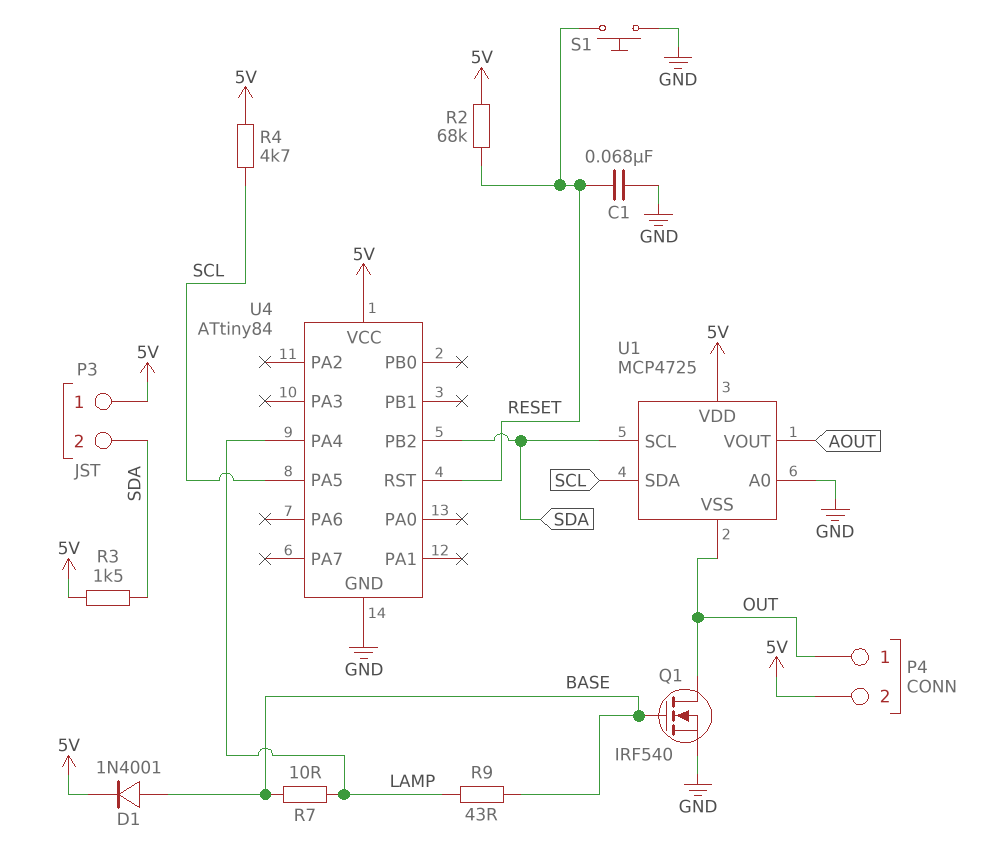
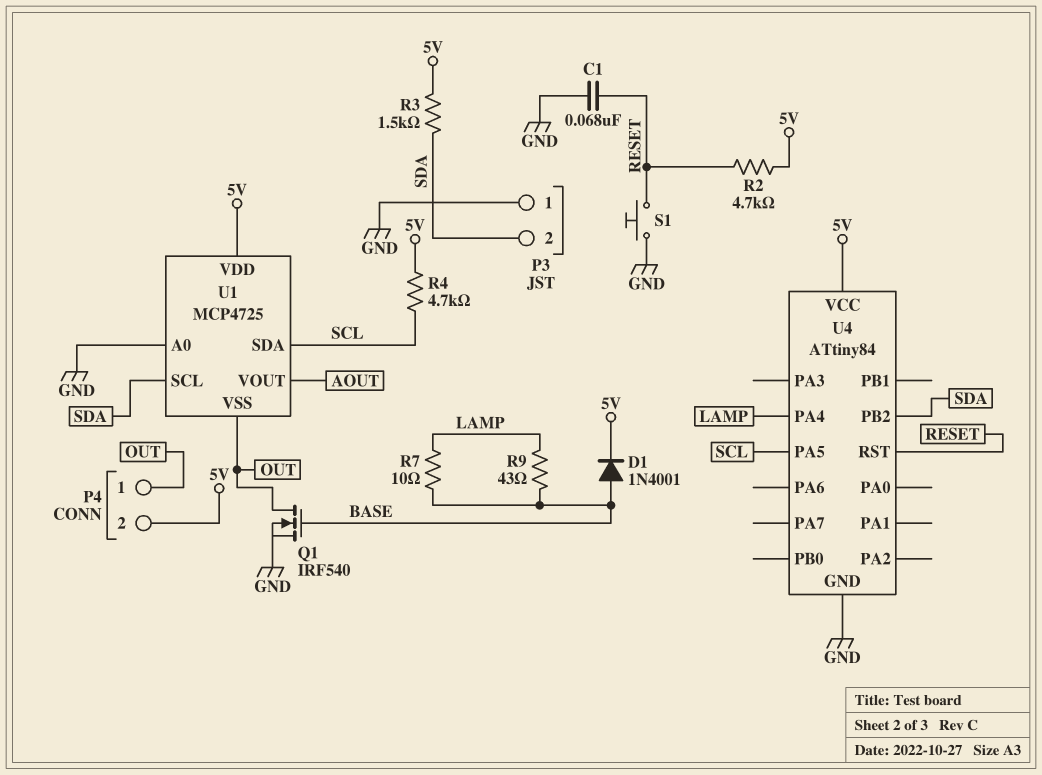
P3 pin 1: 5V -> GND
R2: 68k (5V, RESET) -> 4.7k (5V, RESET)

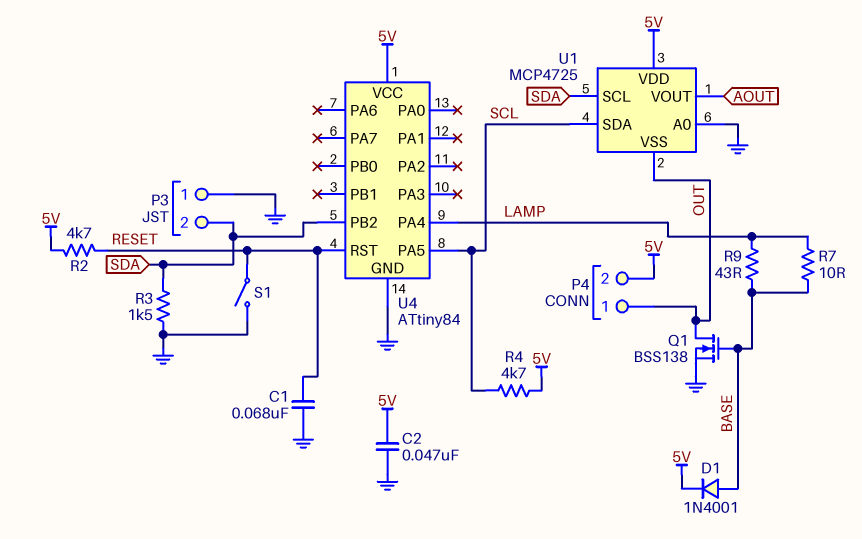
C2: none -> 47nF (5V, GND)
Q1: NMOS IRF540 (G BASE, D OUT, S GND) -> NMOS BSS138 (G BASE, D OUT, S GND)
R3: 1.5k (5V, SDA) -> 1.5k (GND, SDA)
S1: button (GND, RESET) -> switch (GND, RESET)

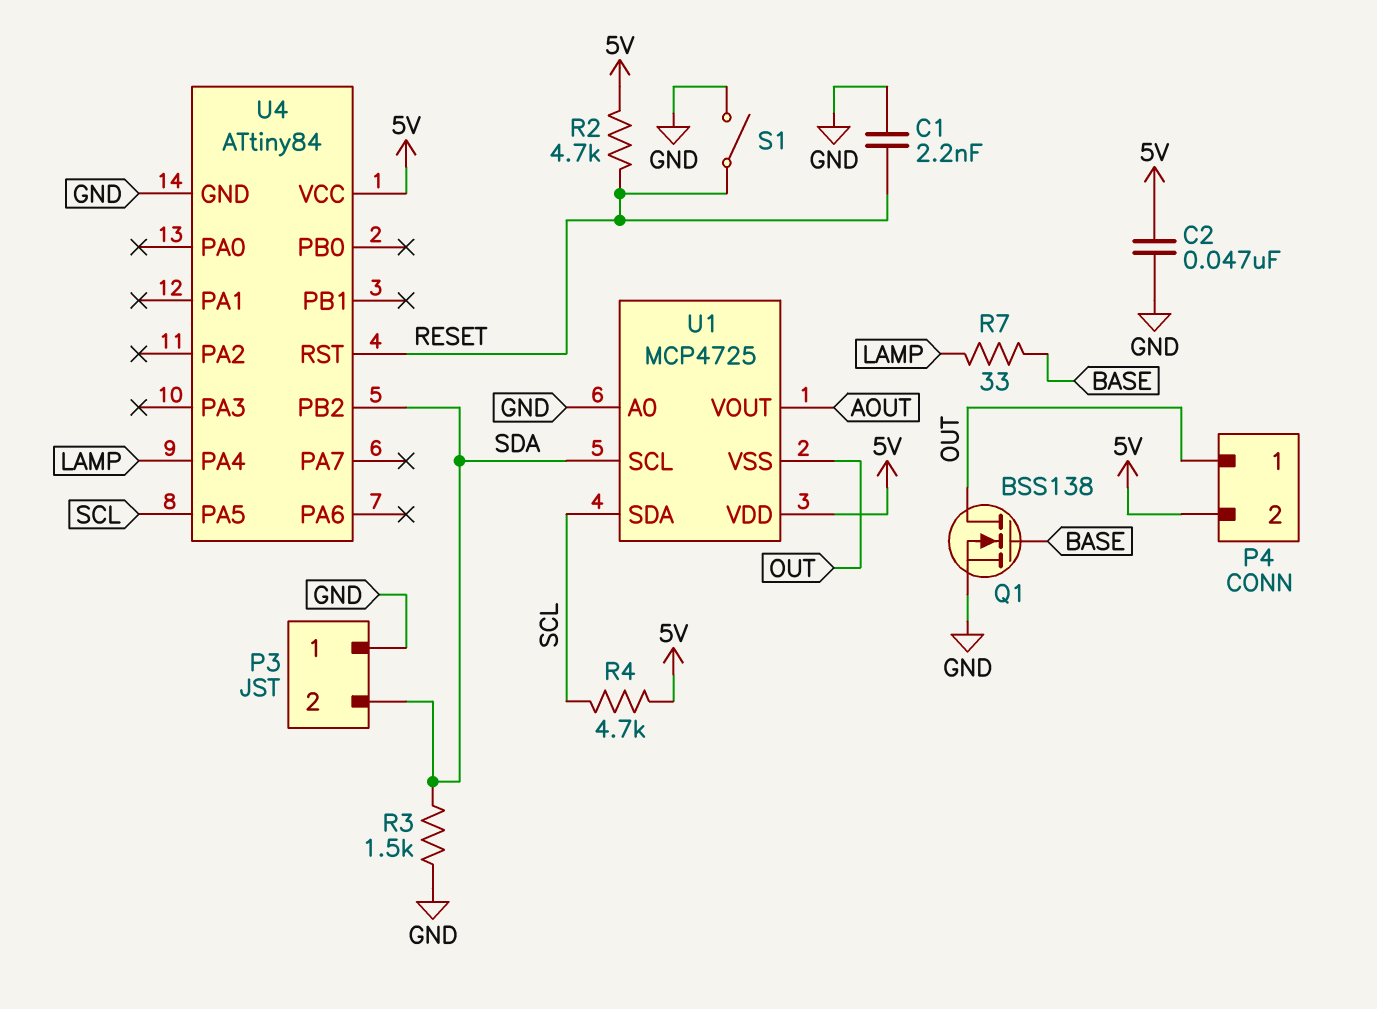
C1: 68nF (GND, RESET) -> 2.2nF (GND, RESET)
D1: diode 1N4001 (A BASE, K 5V) -> none
R7: 10 (BASE, LAMP) -> 33 (BASE, LAMP)
R9: 43 (BASE, LAMP) -> none

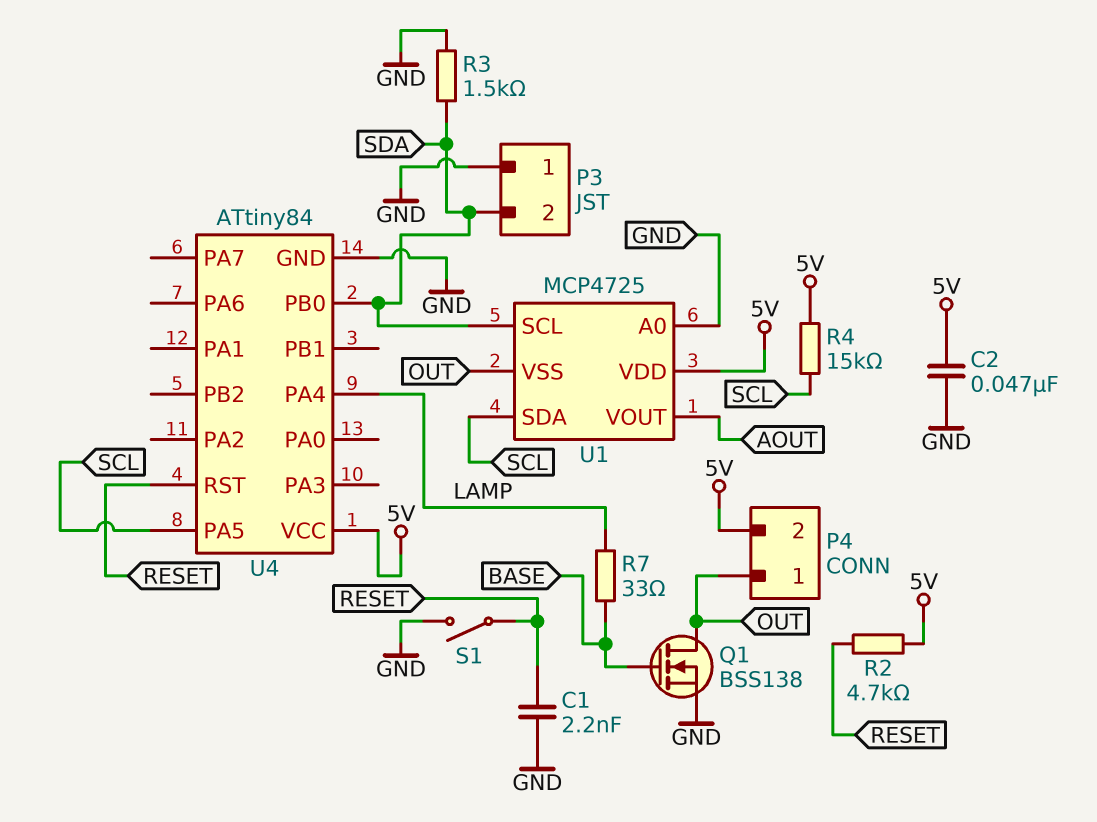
R4: 4.7k (5V, SCL) -> 15k (5V, SCL)
U4 pin PB0: none -> SDA
U4 pin PB2: SDA -> none

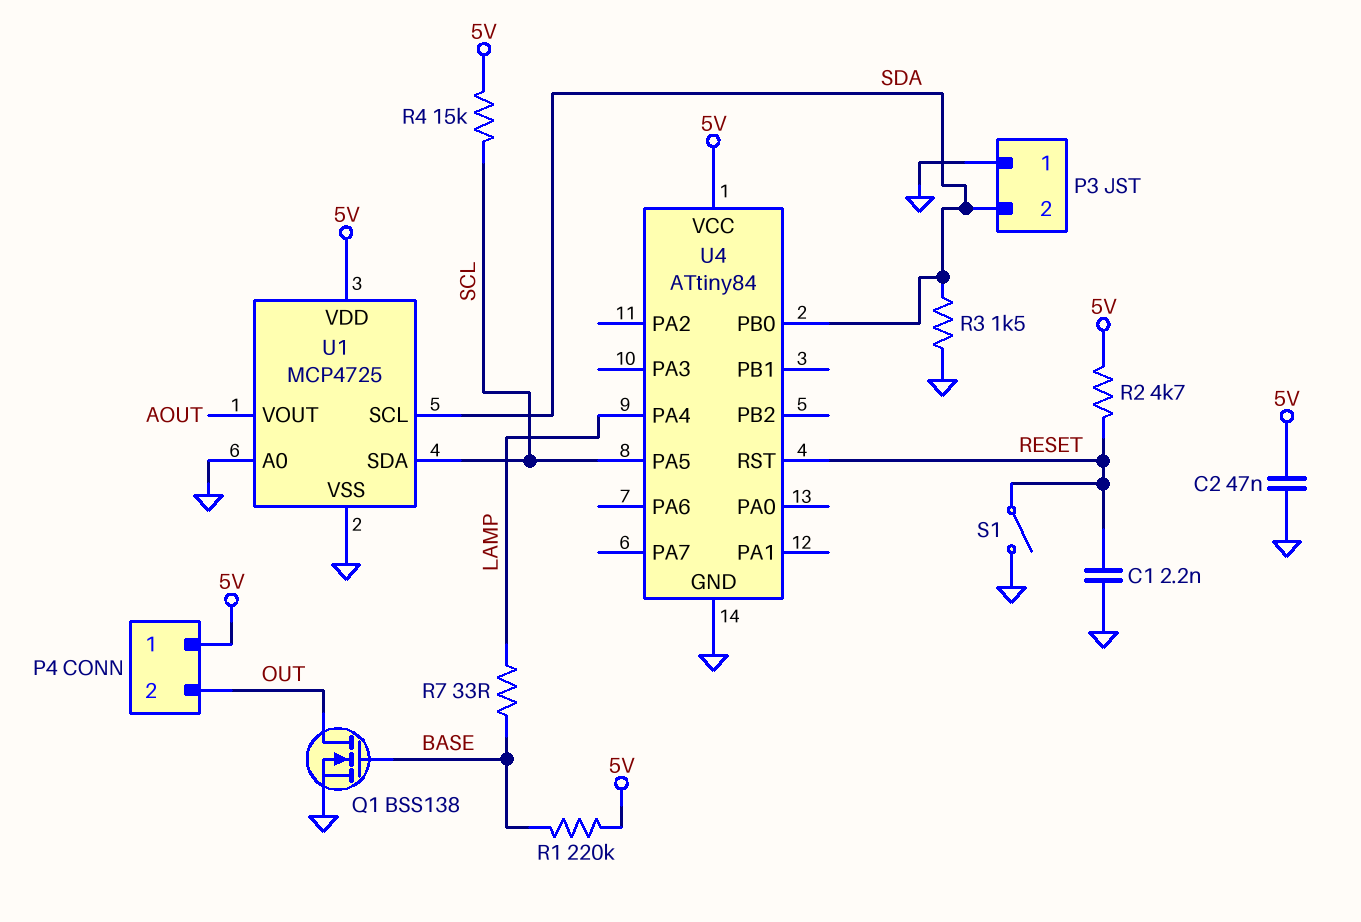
P4 pin 1: OUT -> 5V
P4 pin 2: 5V -> OUT
R1: none -> 220k (5V, BASE)
U1 pin VSS: OUT -> GND

